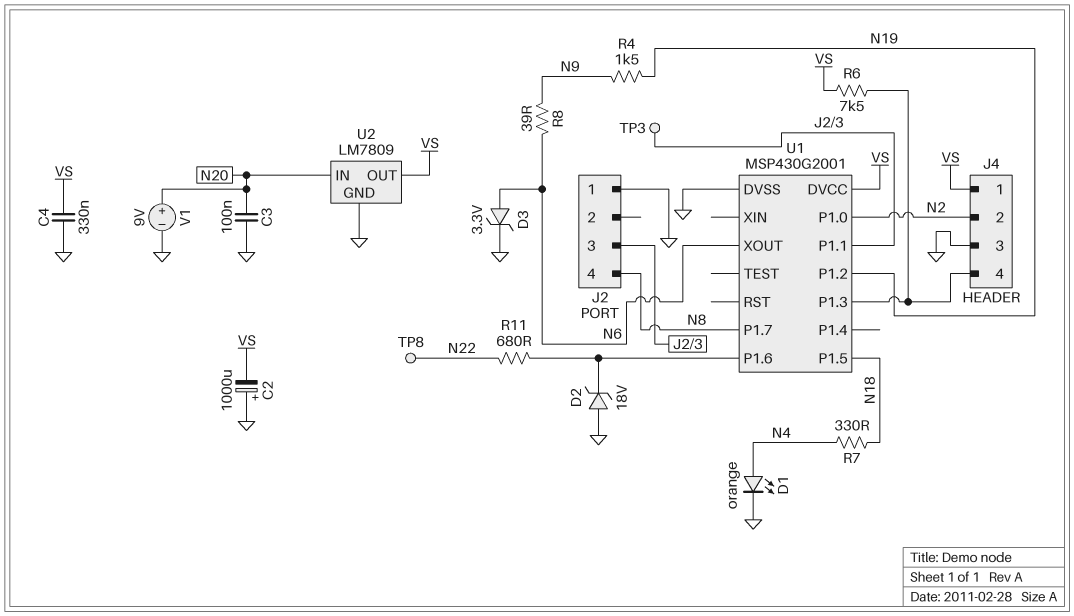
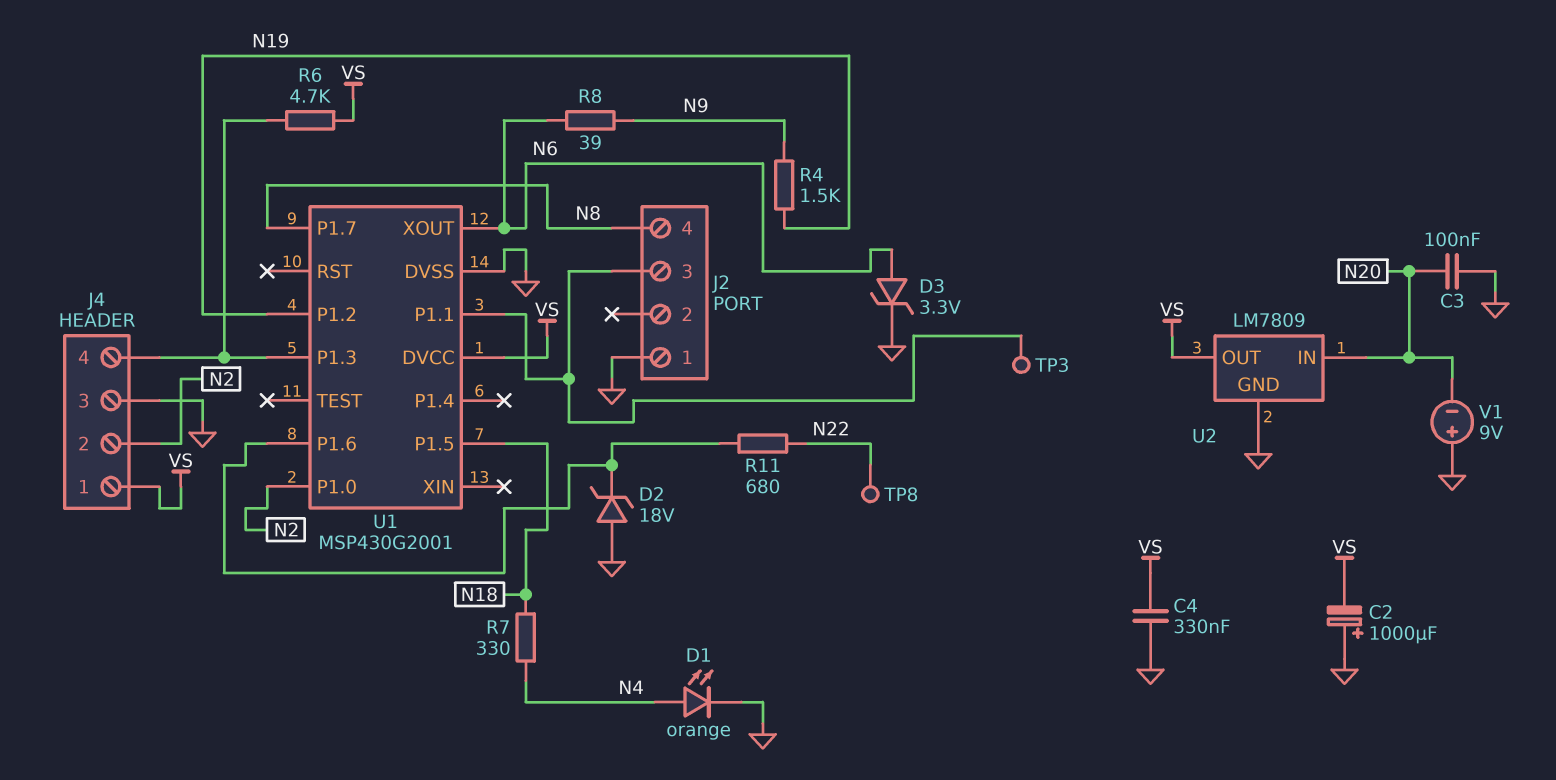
R6: 7.5k (J4/4, VS) -> 4.7k (J4/4, VS)
V1: 9V (plus N20, minus GND) -> 9V (plus GND, minus N20)

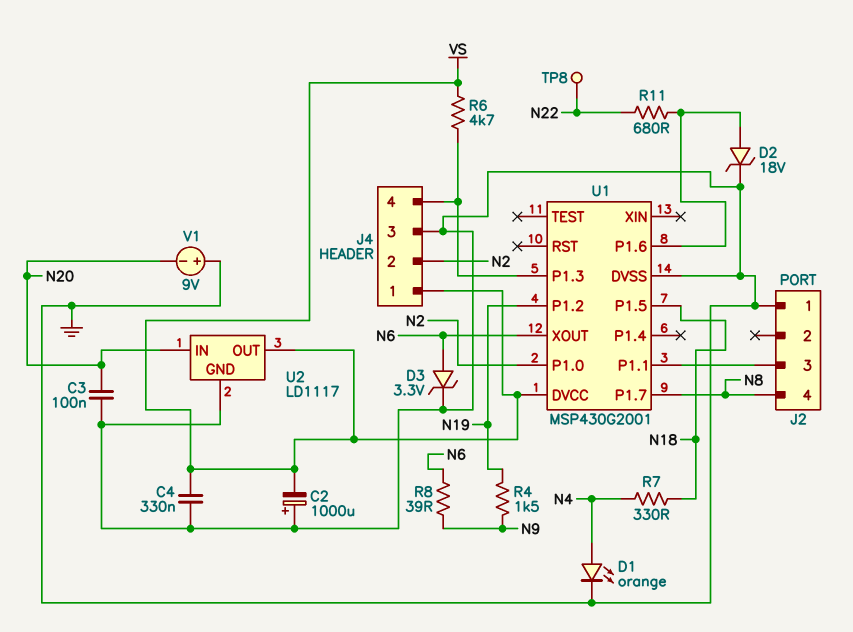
D2: zener 18V (A GND, K U1/P1.6) -> zener 18V (A U1/P1.6, K GND)
TP3: test point (J2/3) -> none
U2: LM7809 -> LD1117

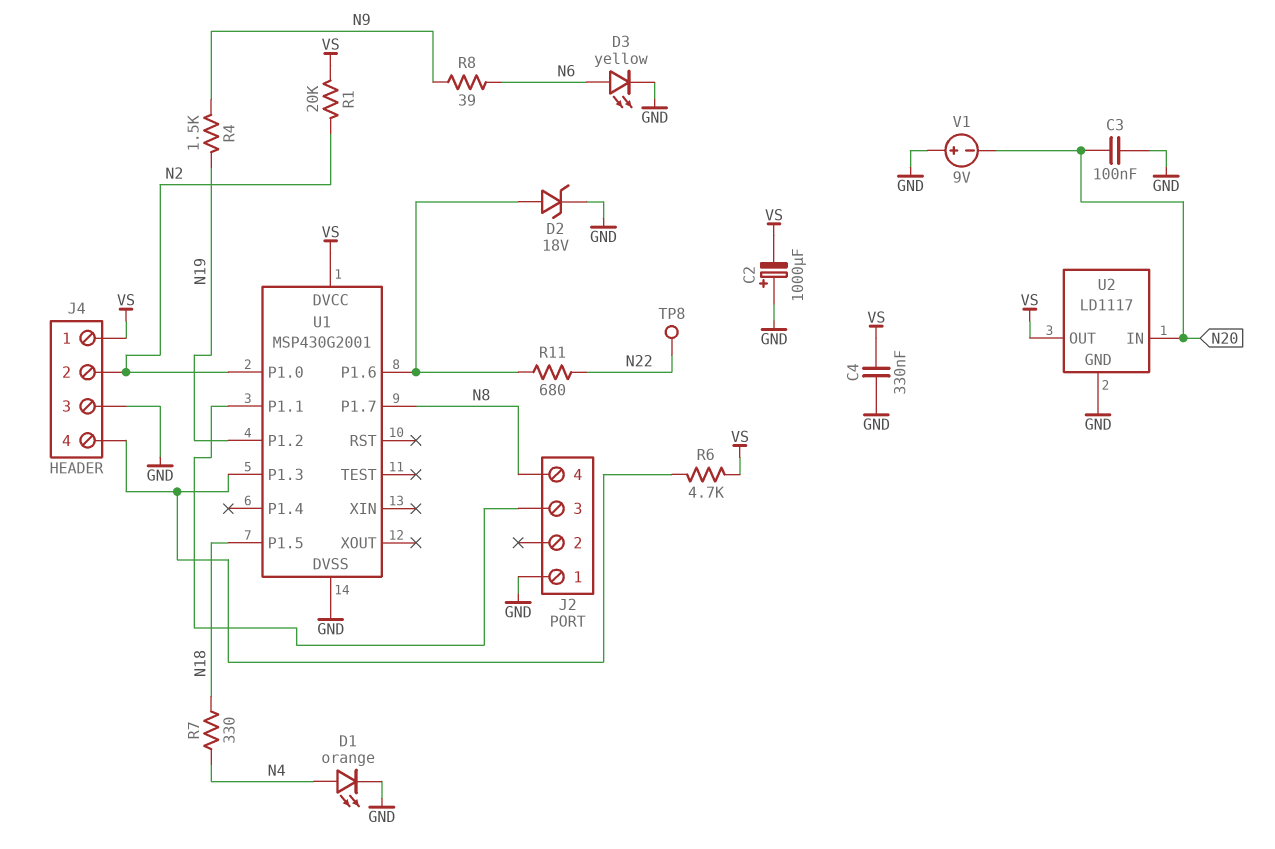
D3: zener 3.3V (A N6, K GND) -> LED yellow (A N6, K GND)
R1: none -> 20k (N2, VS)
U1 pin XOUT: N6 -> none

